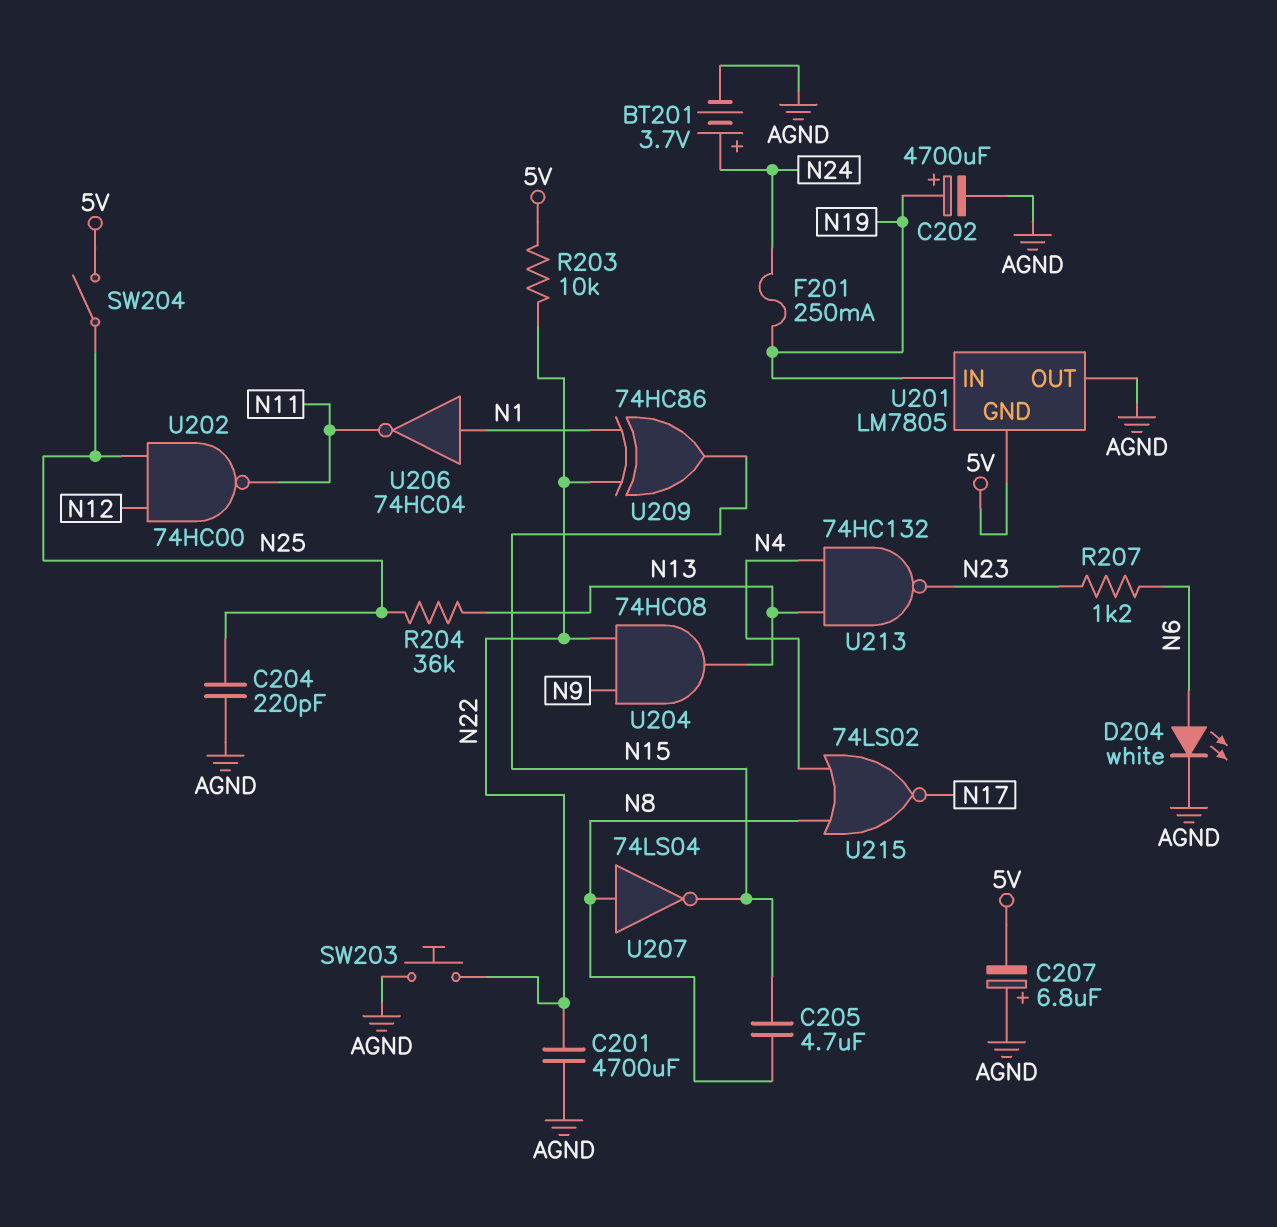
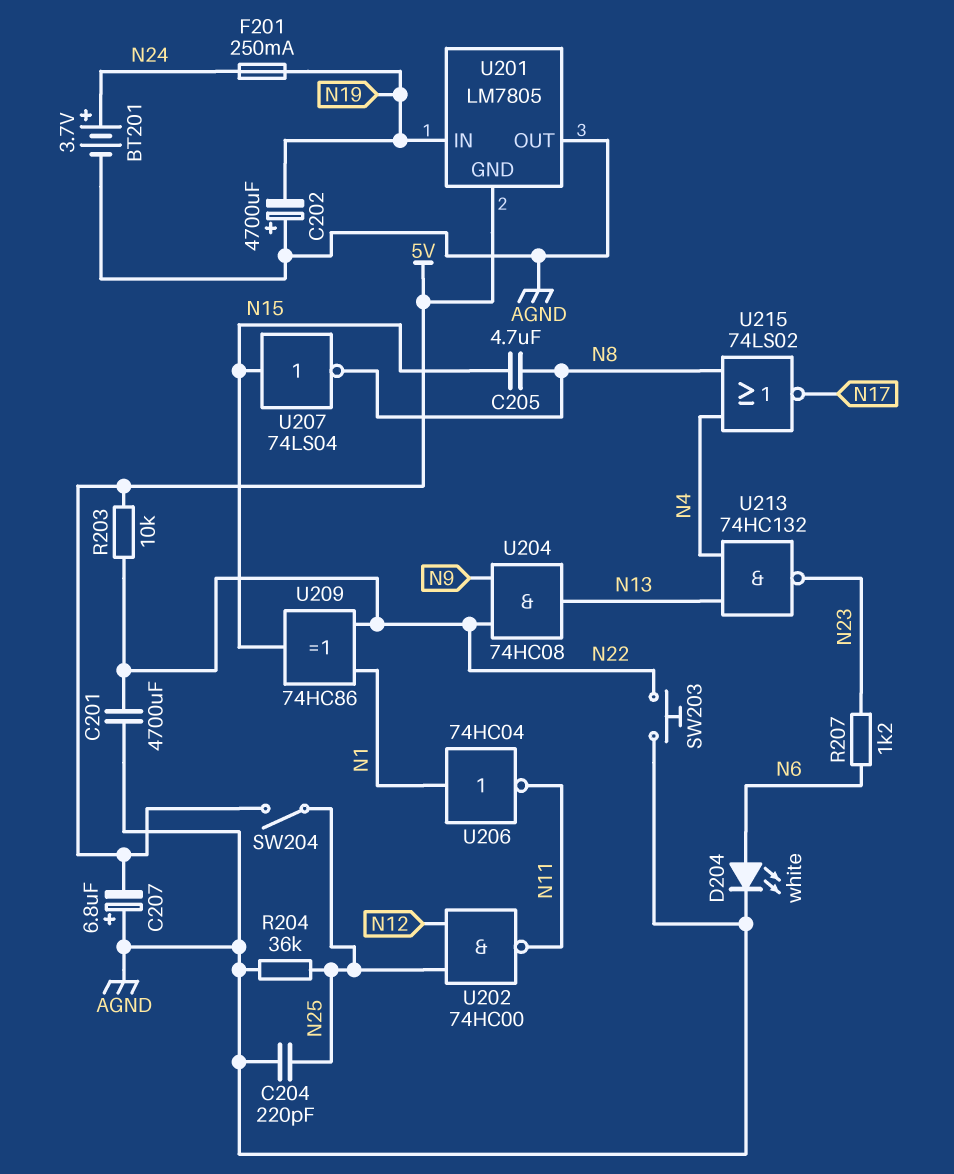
C202: 4700uF (plus N19, minus AGND) -> 4700uF (plus AGND, minus N19)
R204: 36k (N13, N25) -> 36k (AGND, N25)
U207: NOT 74LS04 (in N8, out N15) -> NOT 74LS04 (in N15, out N8)

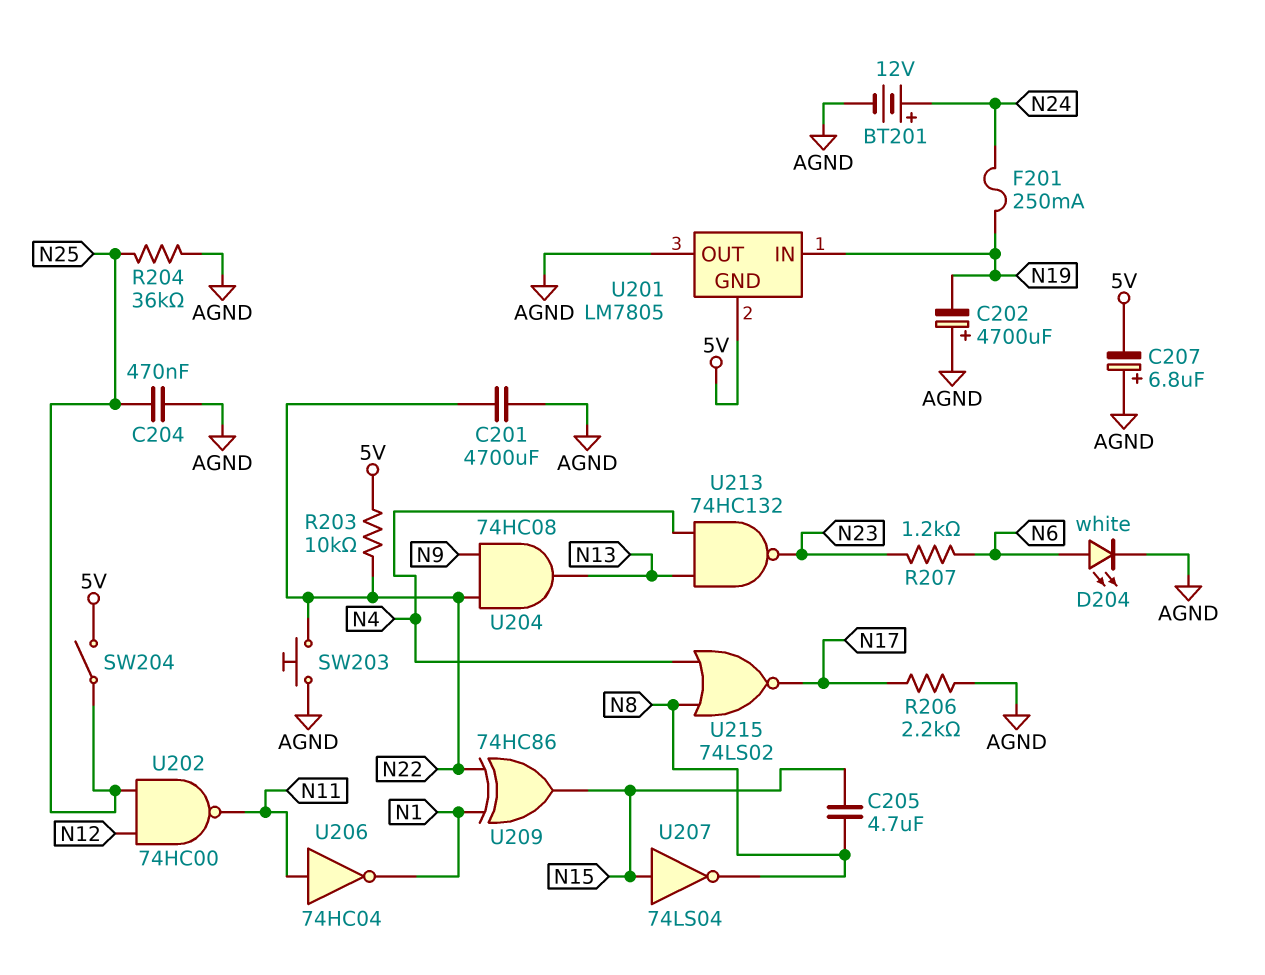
BT201: 3.7V (plus N24, minus AGND) -> 12V (plus N24, minus AGND)
C204: 220pF (AGND, N25) -> 470nF (AGND, N25)
R206: none -> 2.2k (AGND, N17)
U206: NOT 74HC04 (in N1, out N11) -> NOT 74HC04 (in N11, out N1)

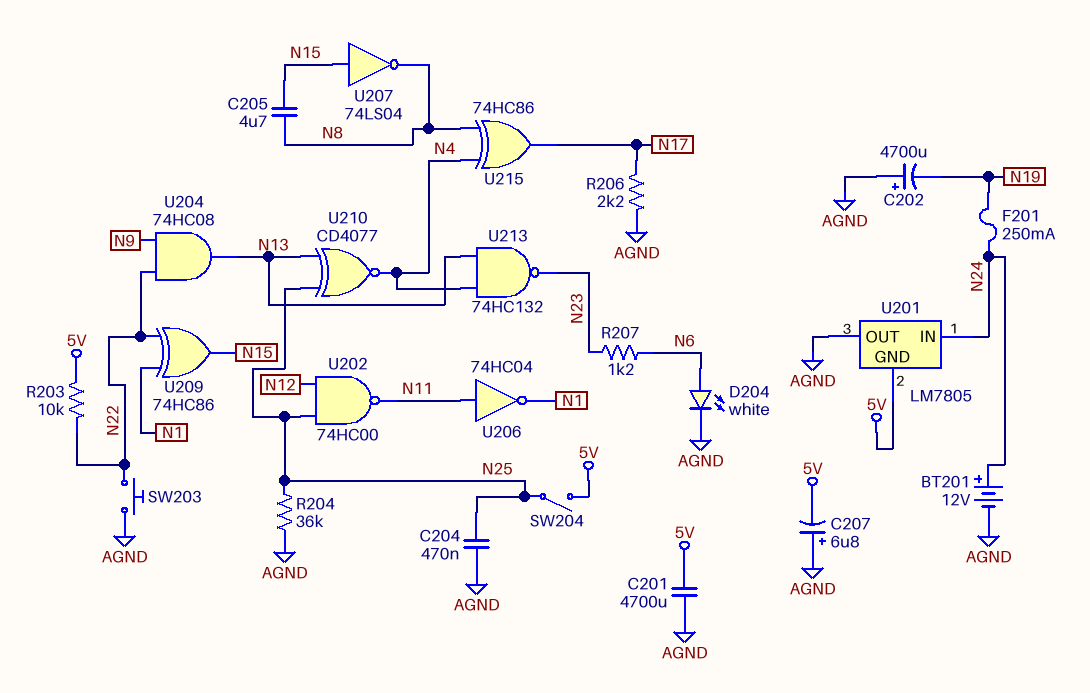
C201: 4700uF (AGND, N22) -> 4700uF (5V, AGND)
U201 pin IN: N19 -> N24
U210: none -> XNOR CD4077 (in N13, in N25, out N4)
U215: NOR 74LS02 (in N4, in N8, out N17) -> XOR 74HC86 (in N4, in N8, out N17)

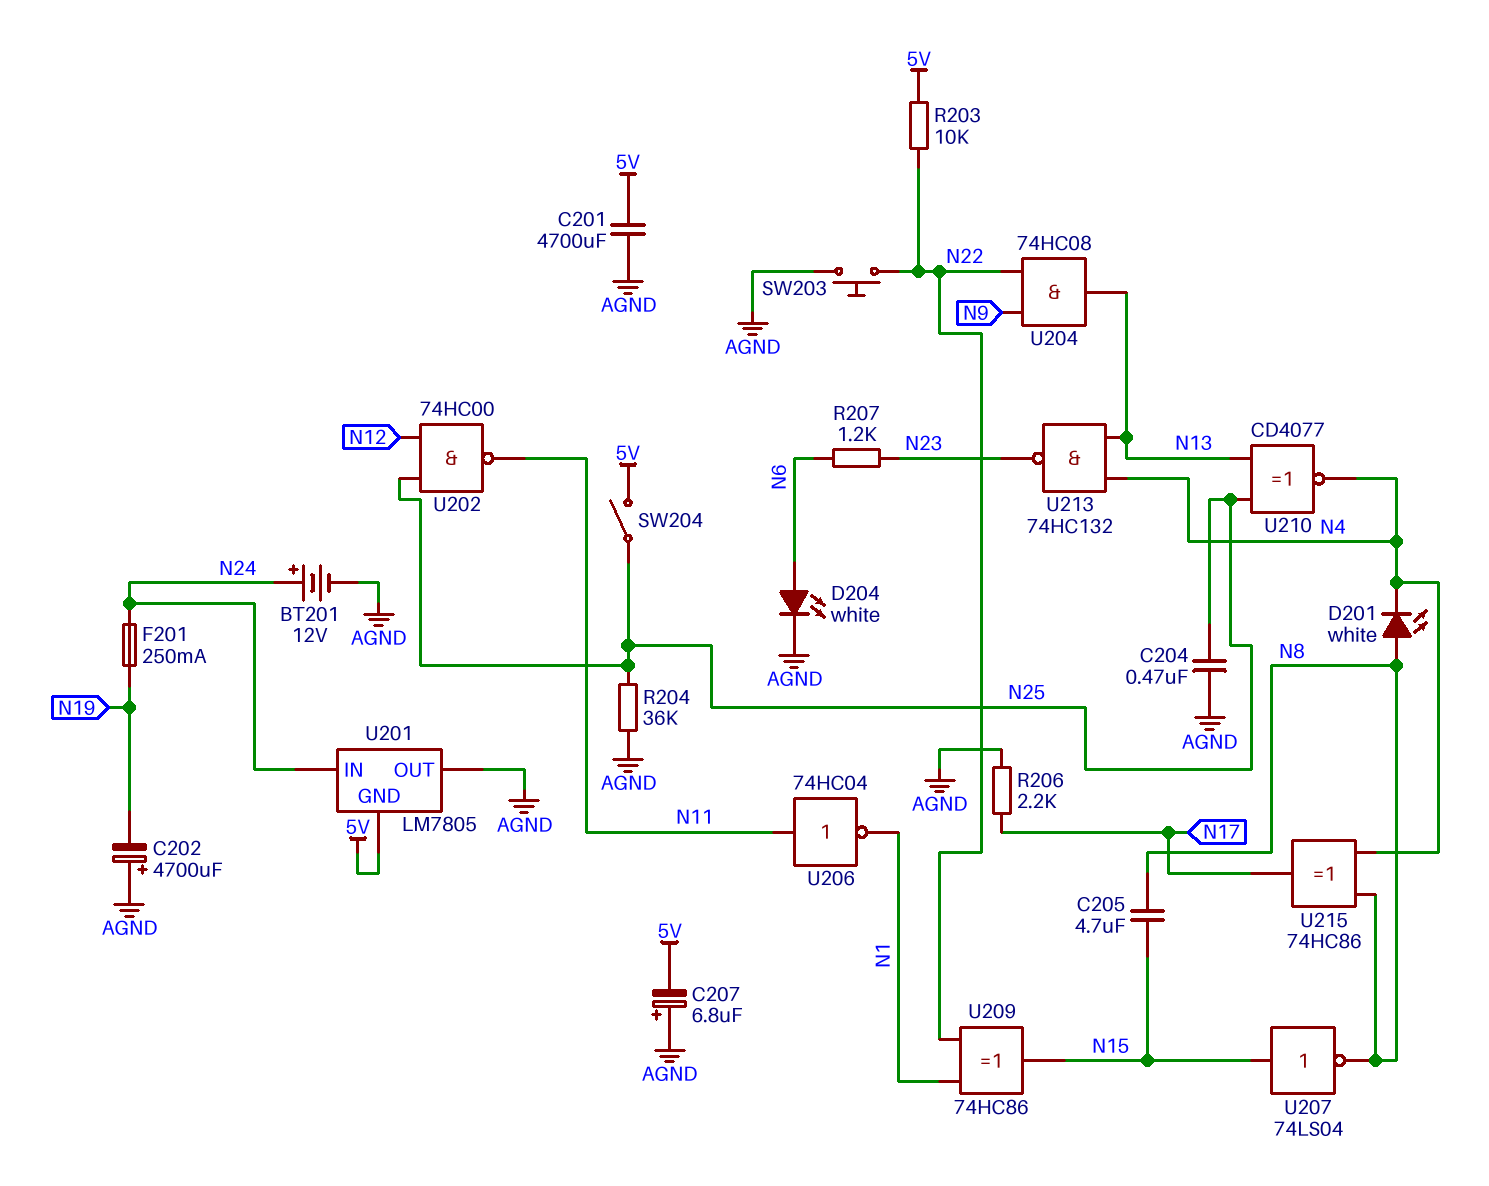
D201: none -> LED white (A N8, K N4)

